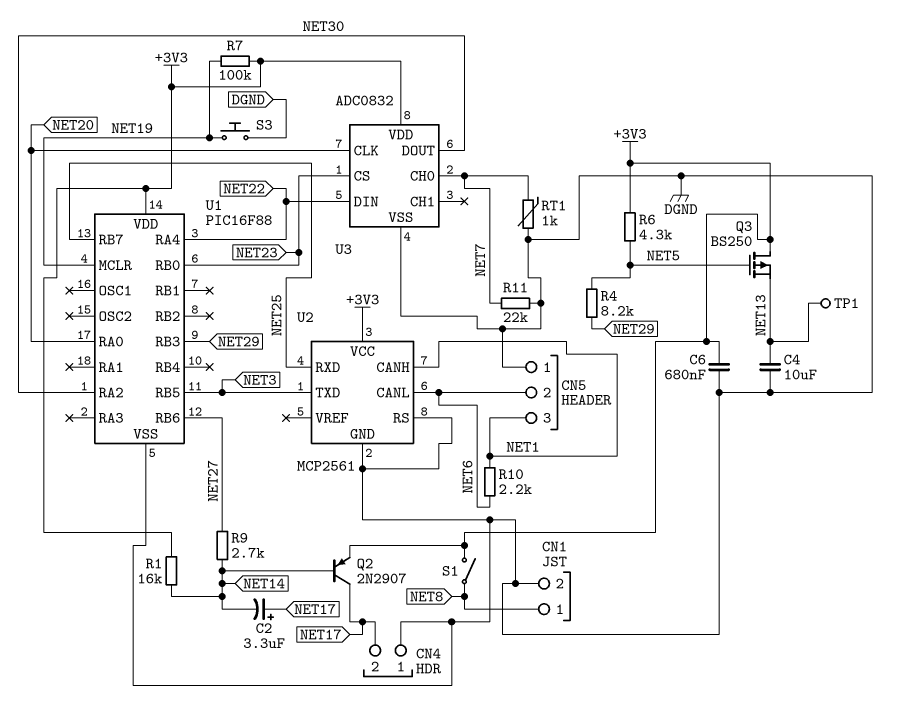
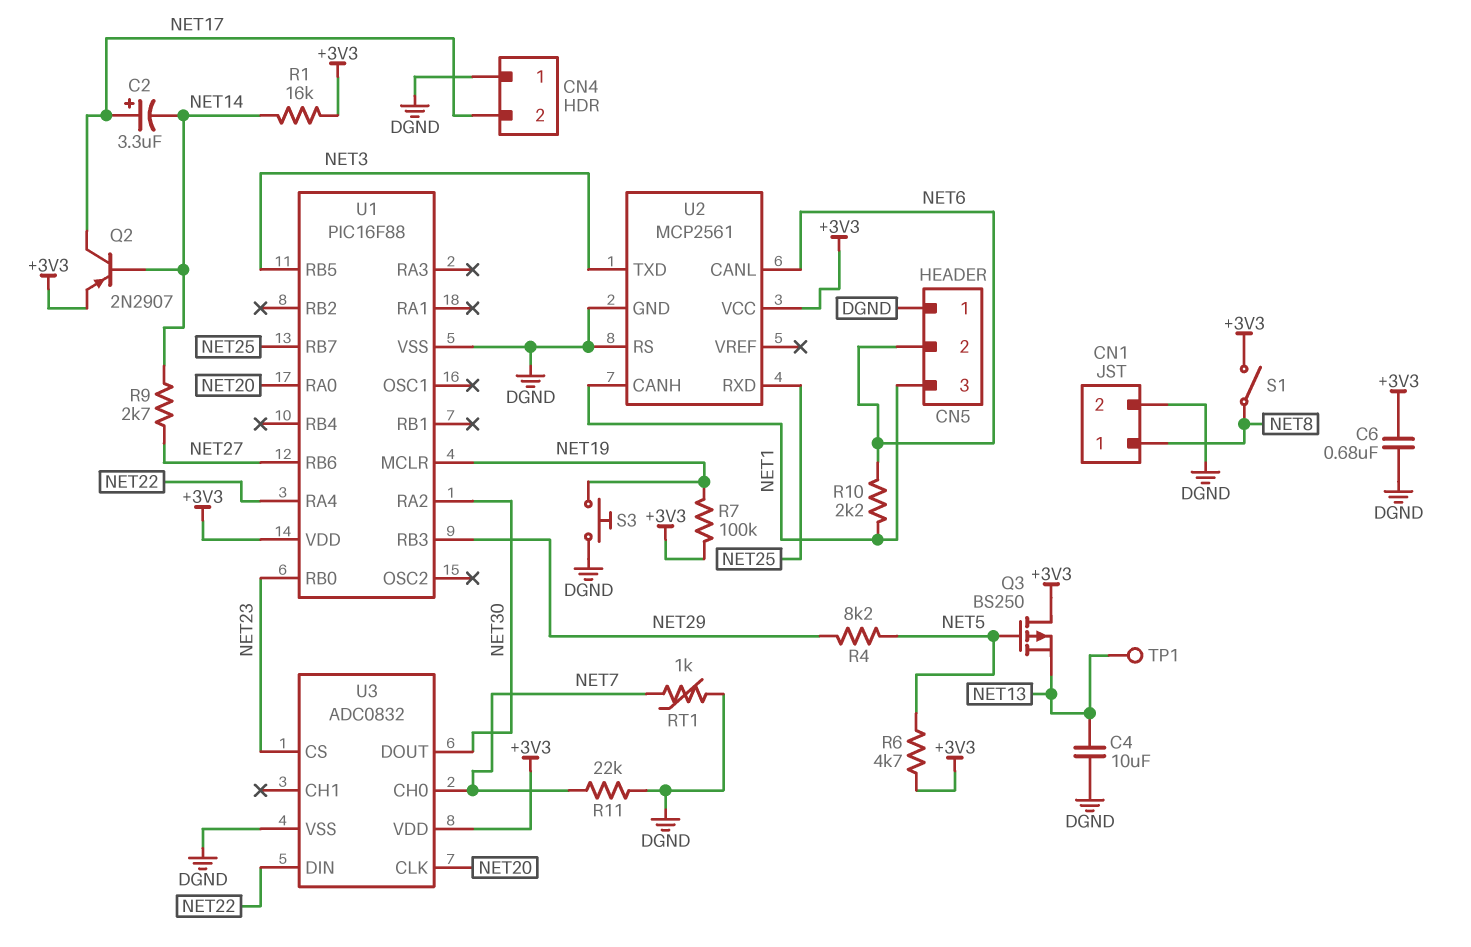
R6: 4.3k (+3V3, NET5) -> 4.7k (+3V3, NET5)

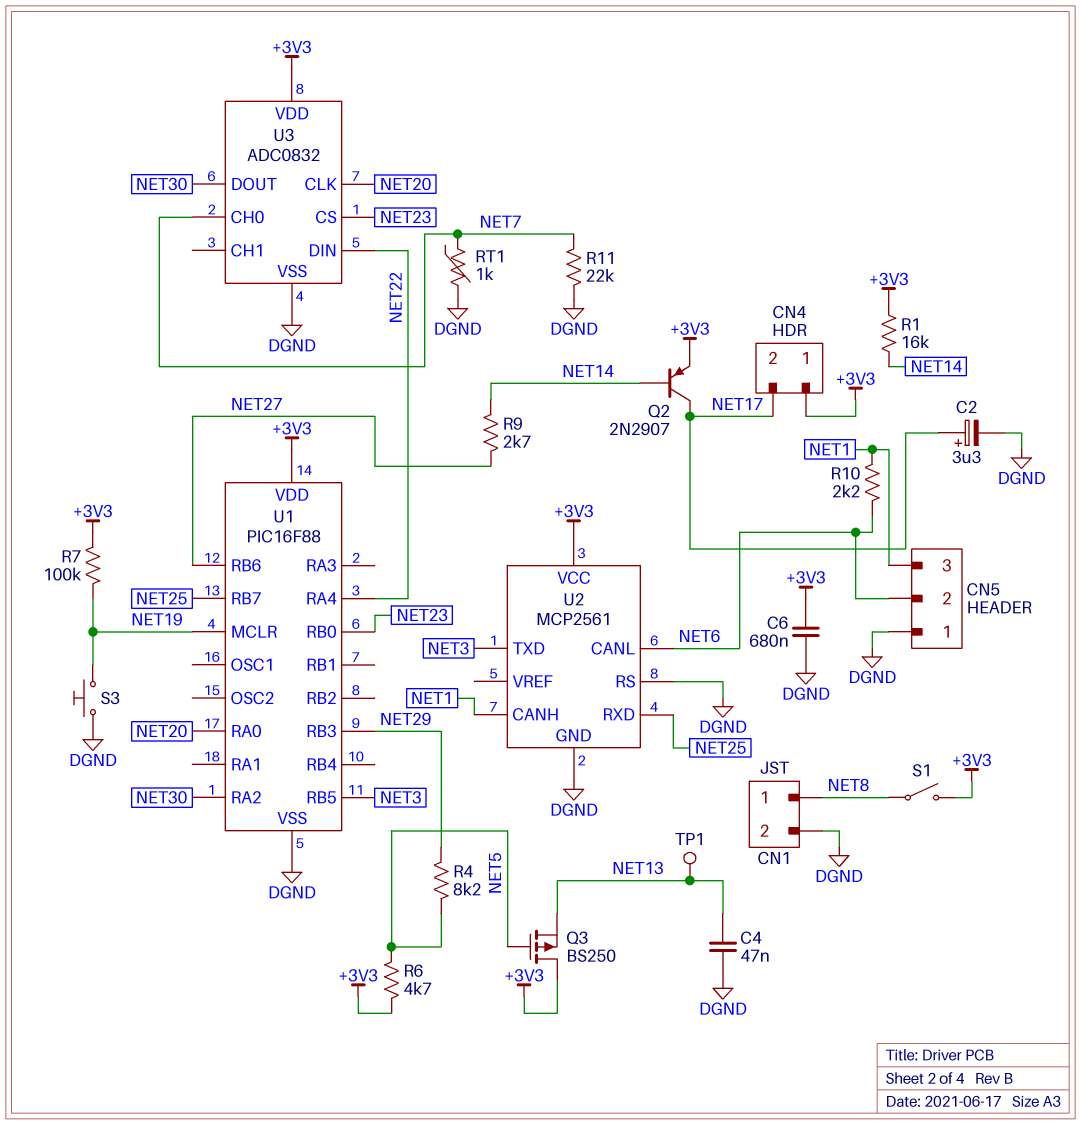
C2: 3.3uF (plus NET17, minus NET14) -> 3.3uF (plus NET17, minus DGND)
C4: 10uF (DGND, NET13) -> 47nF (DGND, NET13)
CN4 pin 1: DGND -> +3V3

